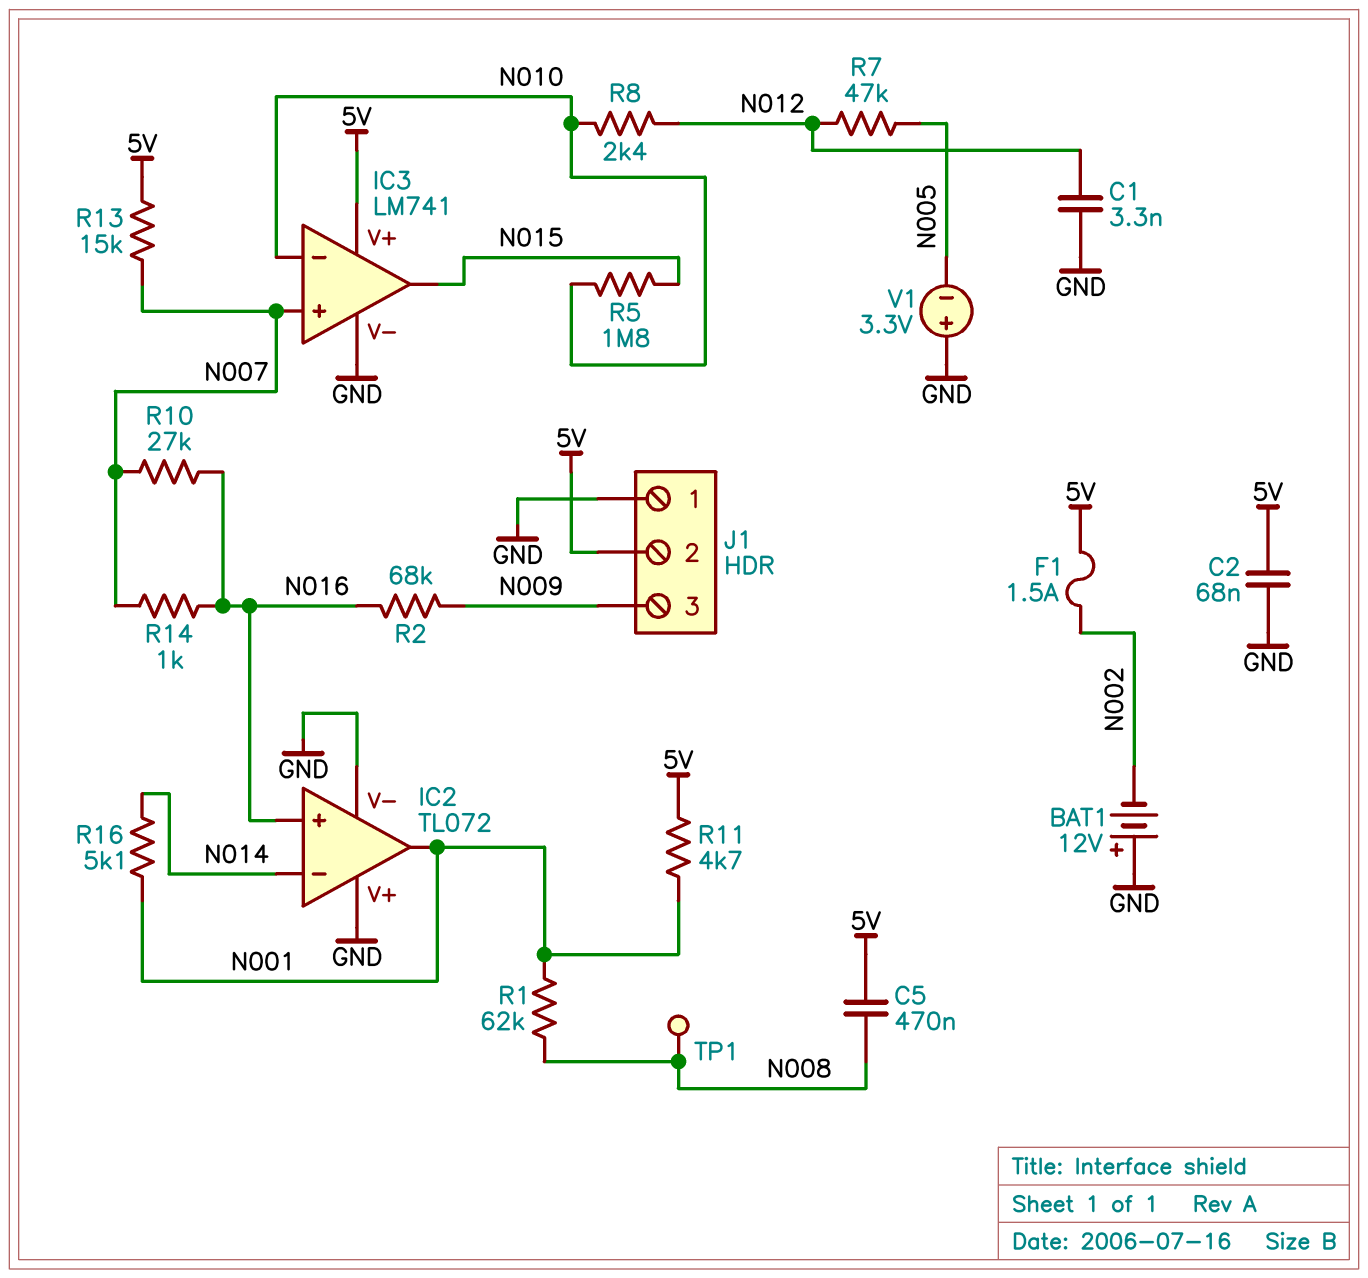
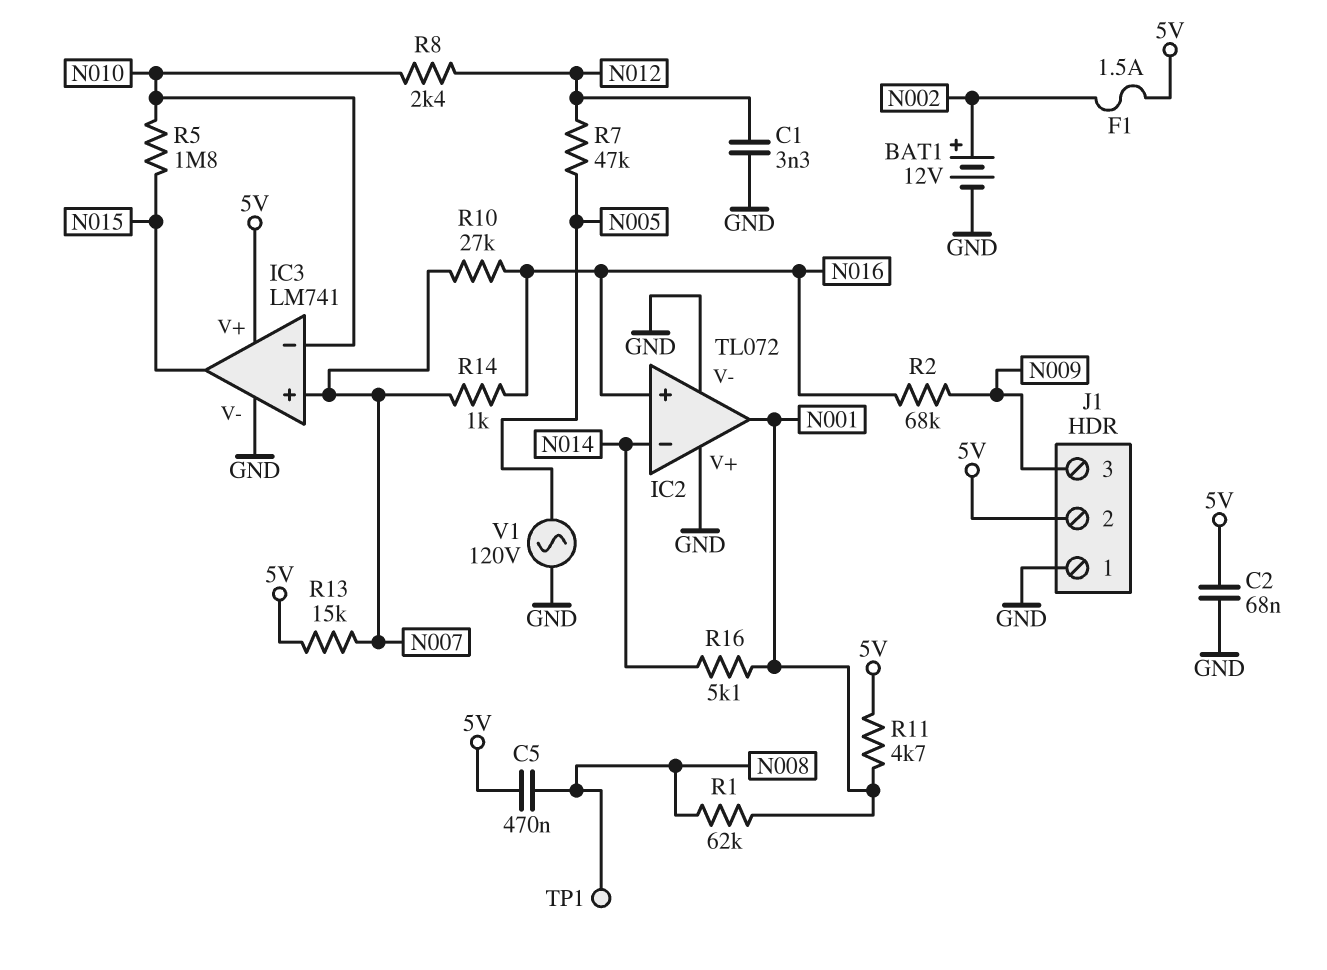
BAT1: 12V (plus GND, minus N002) -> 12V (plus N002, minus GND)
V1: 3.3V (plus GND, minus N005) -> AC 120V (GND, N005)

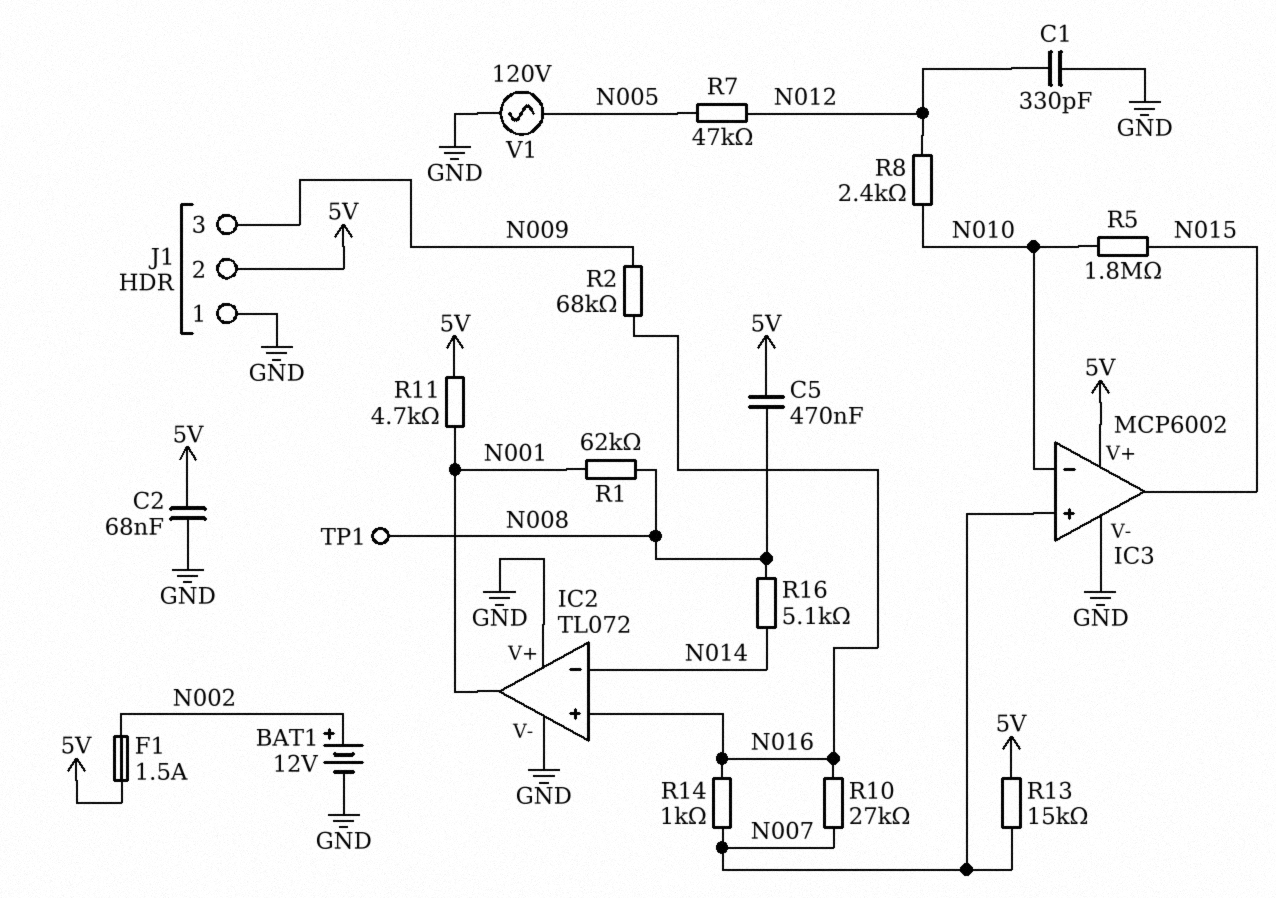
C1: 3.3nF (GND, N012) -> 330pF (GND, N012)
IC3: LM741 -> MCP6002
R16: 5.1k (N001, N014) -> 5.1k (N008, N014)

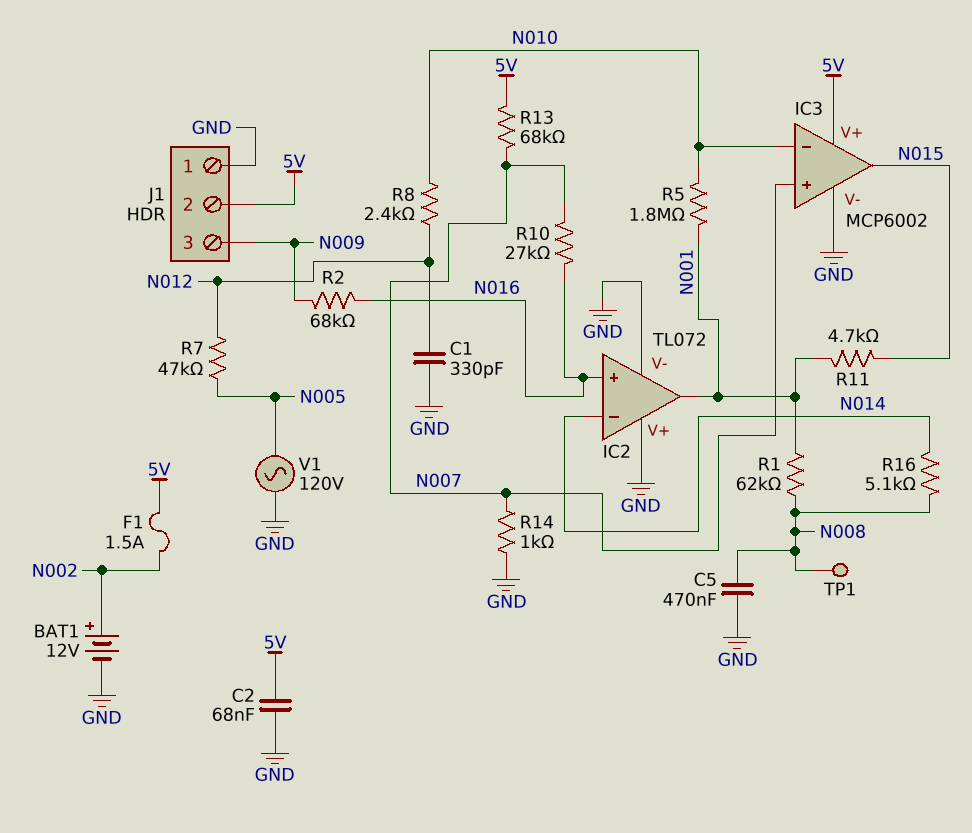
C5: 470nF (5V, N008) -> 470nF (GND, N008)
R5: 1.8M (N010, N015) -> 1.8M (N001, N010)
R11: 4.7k (5V, N001) -> 4.7k (N001, N015)
R13: 15k (5V, N007) -> 68k (5V, N007)
R14: 1k (N007, N016) -> 1k (GND, N007)

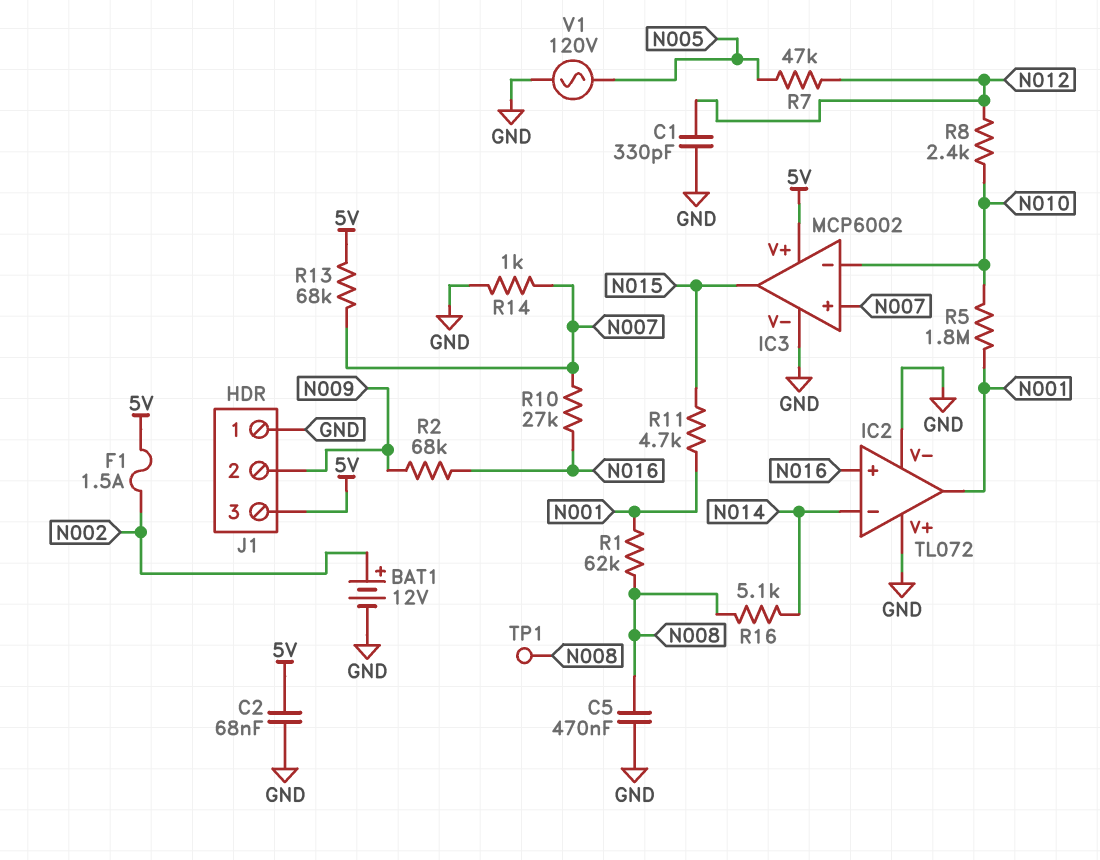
J1 pin 2: 5V -> N009
J1 pin 3: N009 -> 5V

